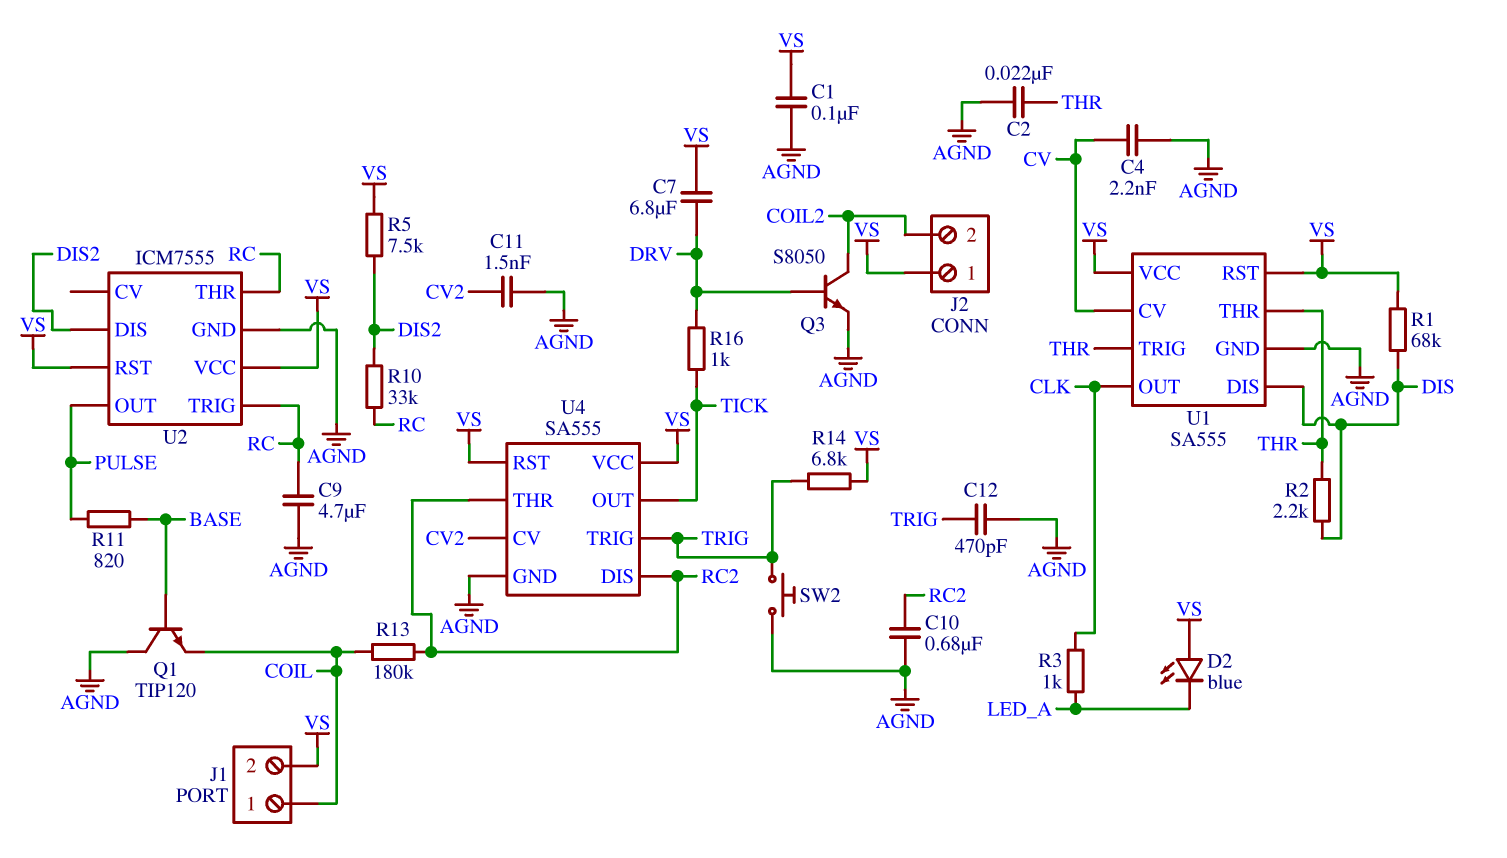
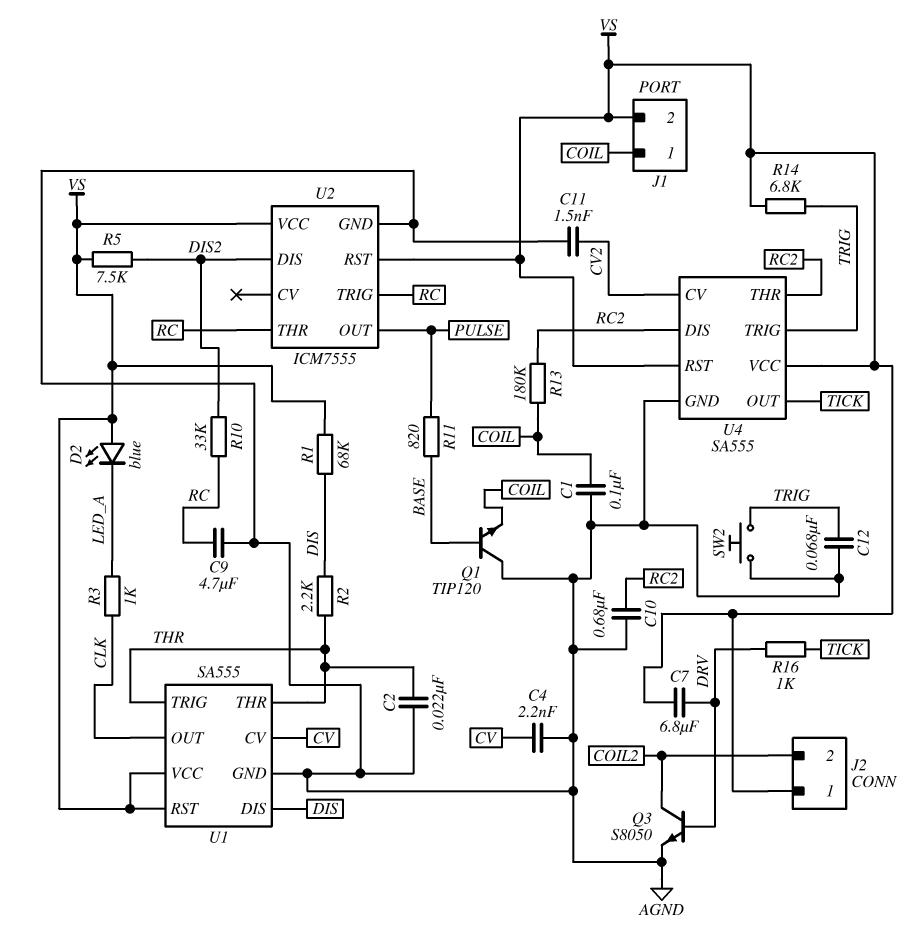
C1: 100nF (AGND, VS) -> 100nF (AGND, COIL)
C12: 470pF (AGND, TRIG) -> 68nF (AGND, TRIG)

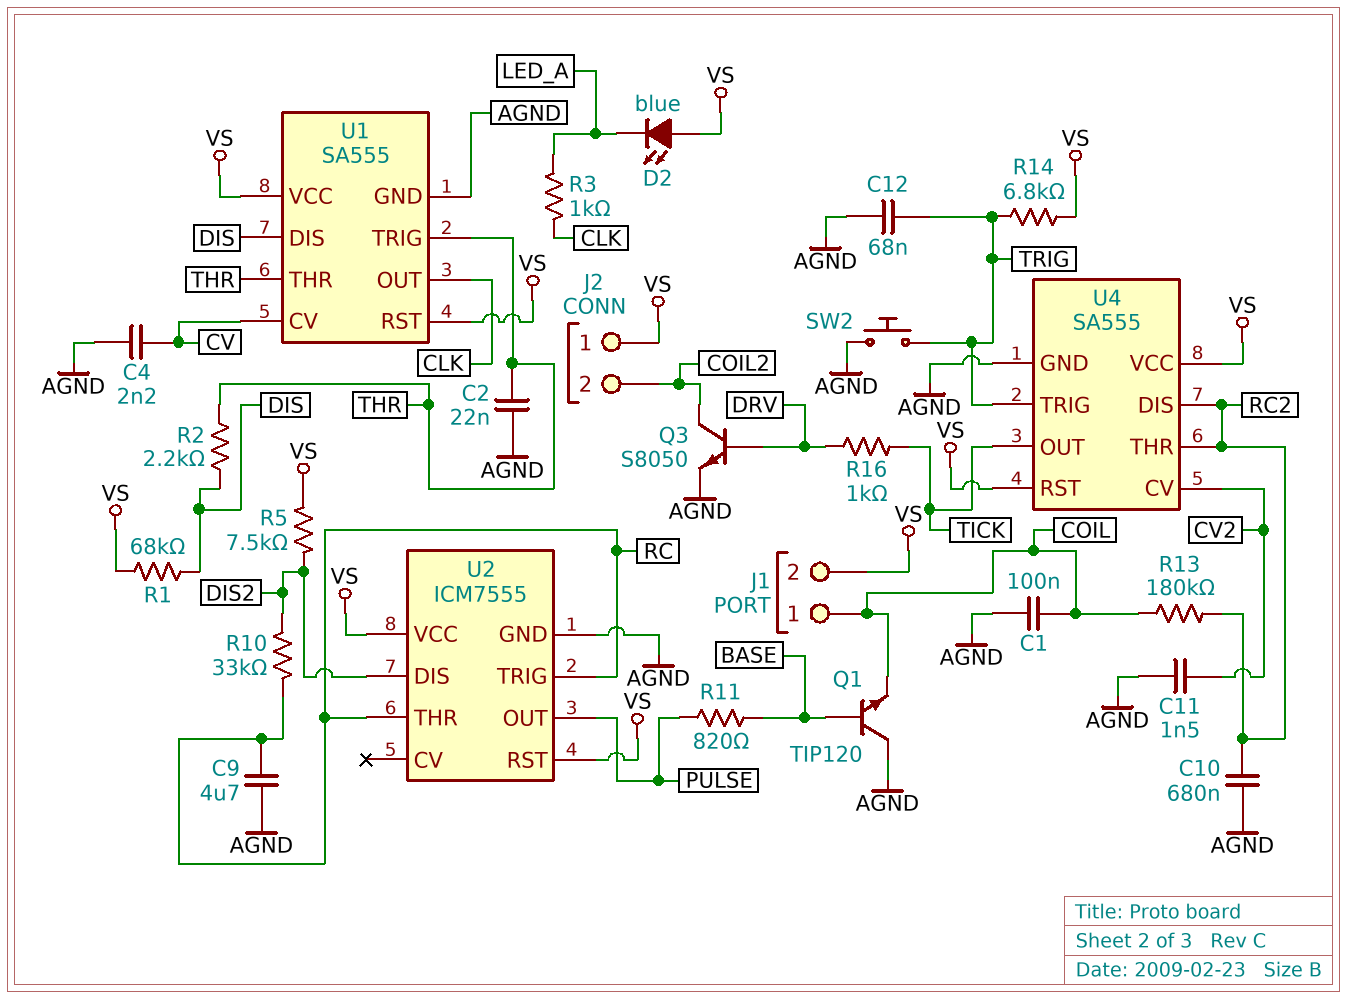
C7: 6.8uF (DRV, VS) -> none

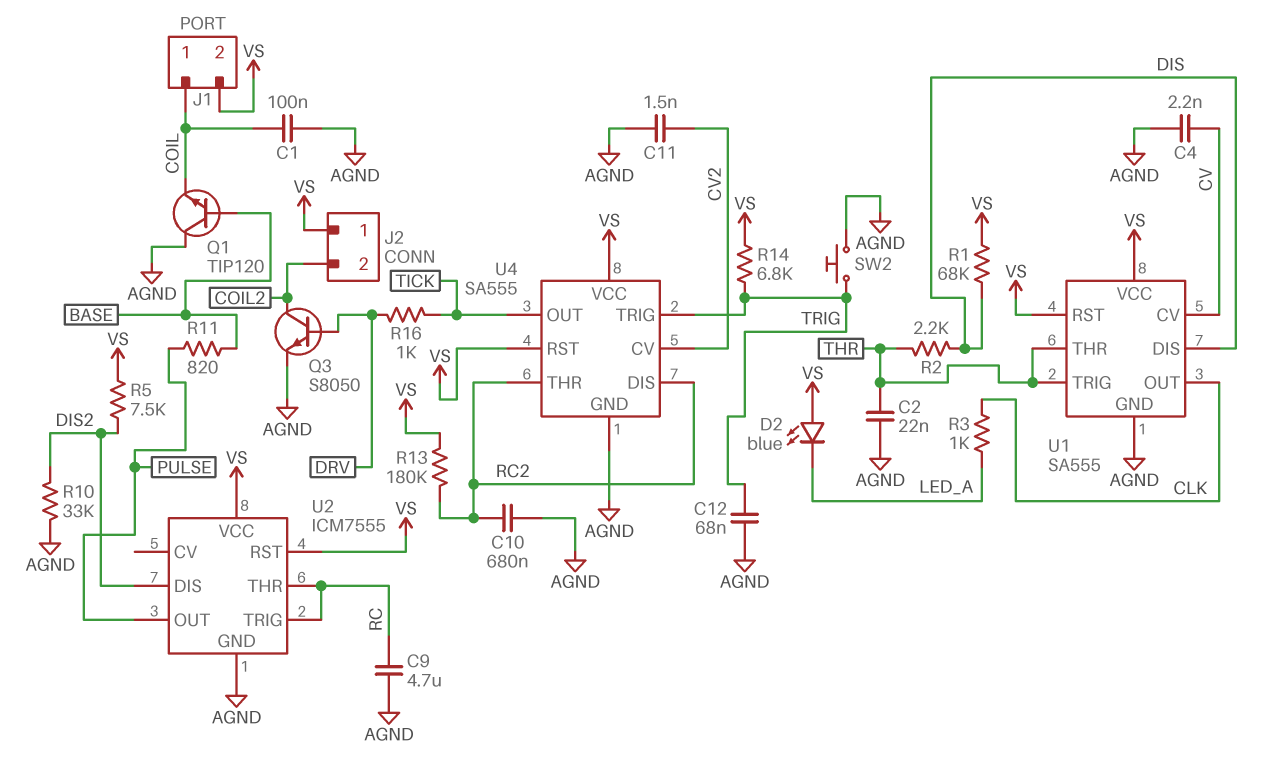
R10: 33k (DIS2, RC) -> 33k (AGND, DIS2)
R13: 180k (COIL, RC2) -> 180k (RC2, VS)

